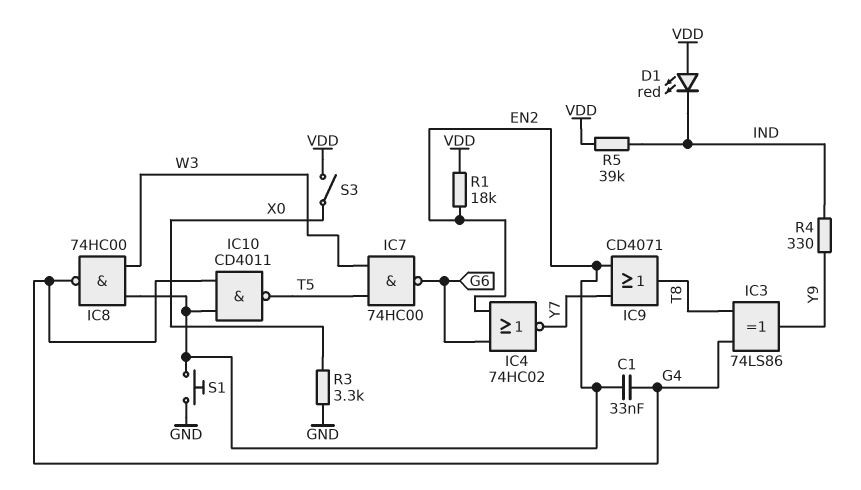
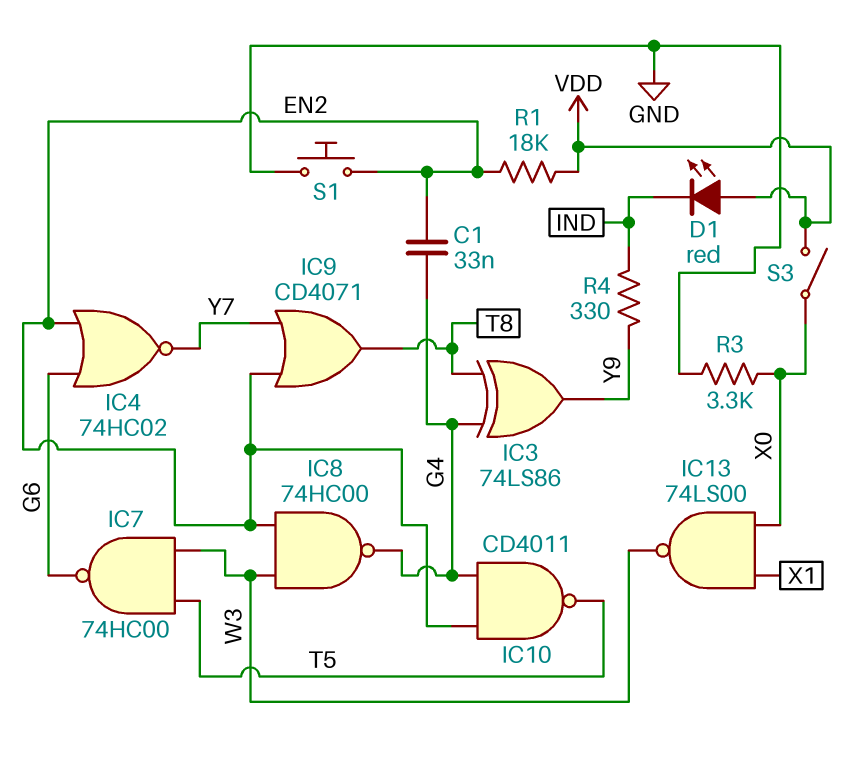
IC13: none -> NAND 74LS00 (in X0, in X1, out W3)
R5: 39k (IND, VDD) -> none

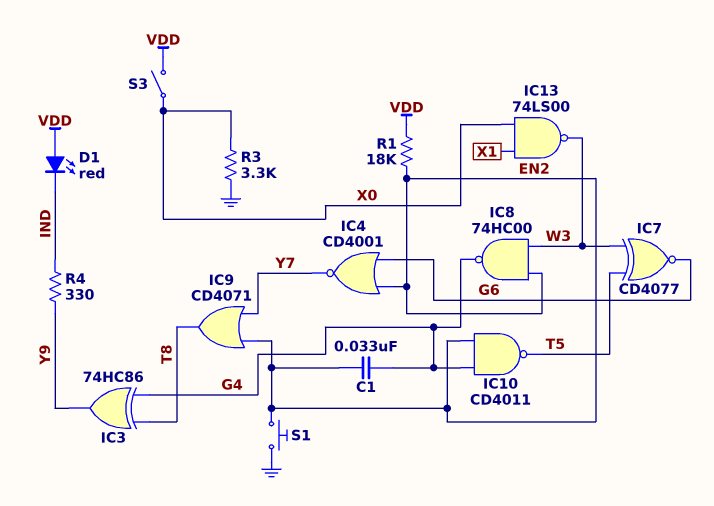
IC3: XOR 74LS86 (in G4, in T8, out Y9) -> XOR 74HC86 (in G4, in T8, out Y9)
IC4: NOR 74HC02 (in EN2, in G6, out Y7) -> NOR CD4001 (in EN2, in G6, out Y7)
IC7: NAND 74HC00 (in T5, in W3, out G6) -> XNOR CD4077 (in T5, in W3, out G6)

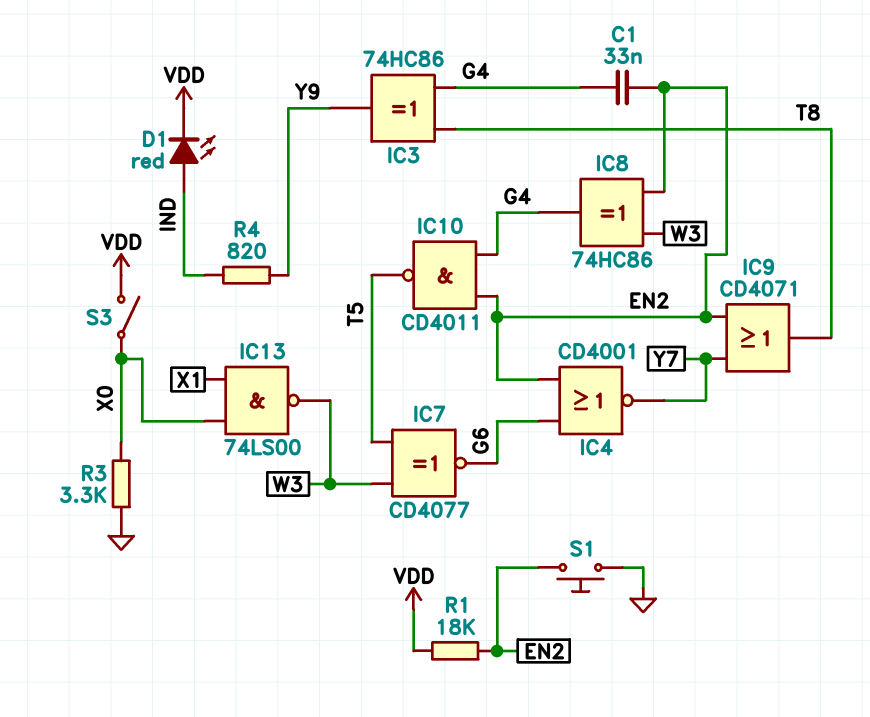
D1: LED red (A VDD, K IND) -> LED red (A IND, K VDD)
IC8: NAND 74HC00 (in EN2, in W3, out G4) -> XOR 74HC86 (in EN2, in W3, out G4)
R4: 330 (IND, Y9) -> 820 (IND, Y9)

